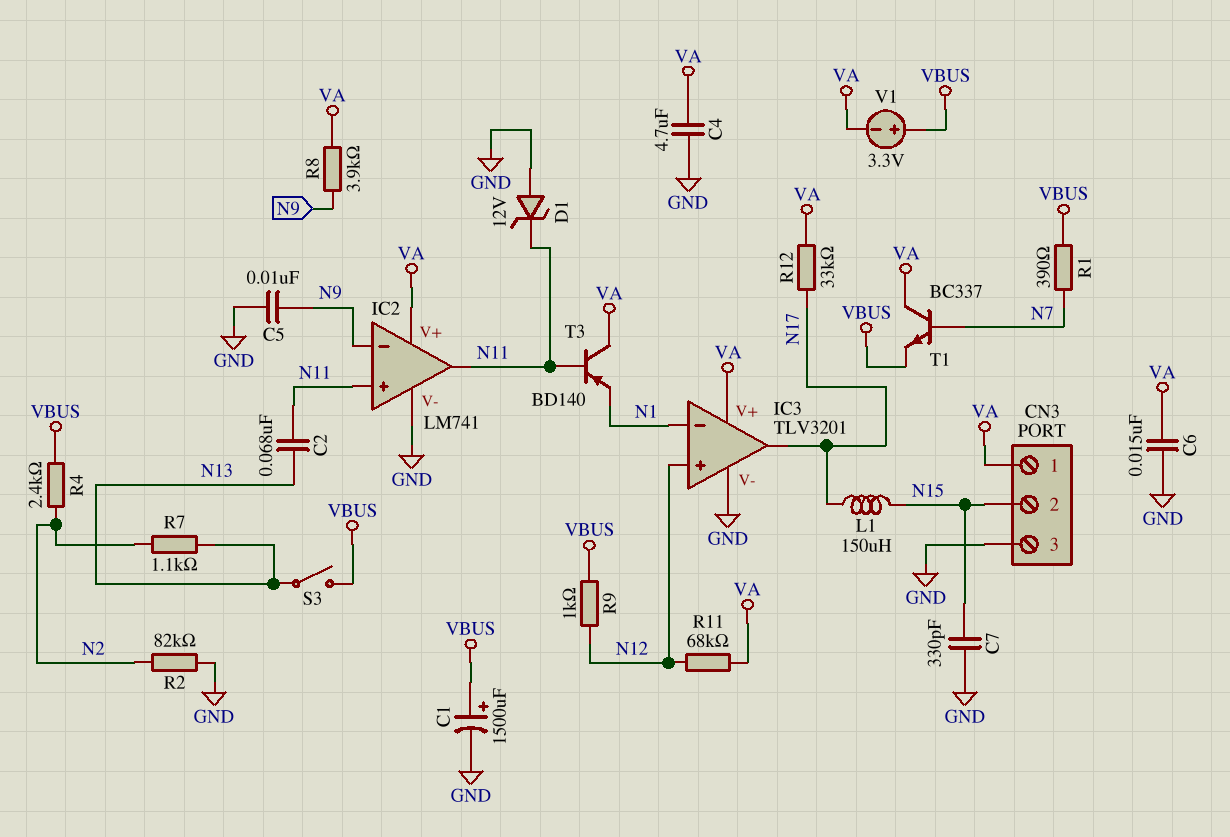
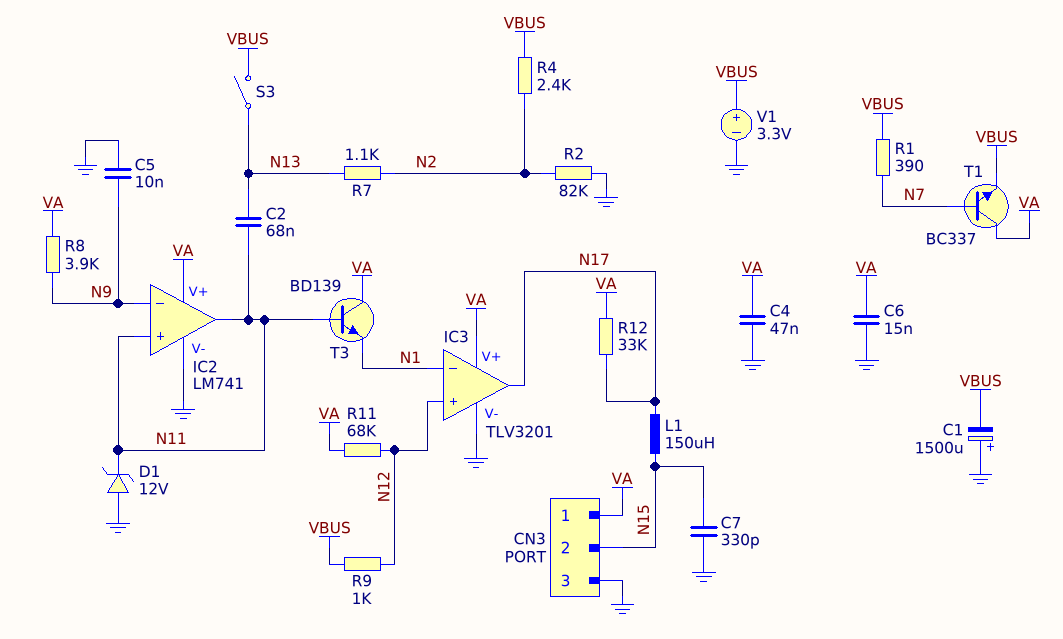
C1: 1500uF (plus VBUS, minus GND) -> 1500uF (plus GND, minus VBUS)
C4: 4.7uF (GND, VA) -> 47nF (GND, VA)
T3: PNP BD140 (B N11, C VA, E N1) -> NPN BD139 (B N11, C VA, E N1)
V1: 3.3V (plus VBUS, minus VA) -> 3.3V (plus VBUS, minus GND)

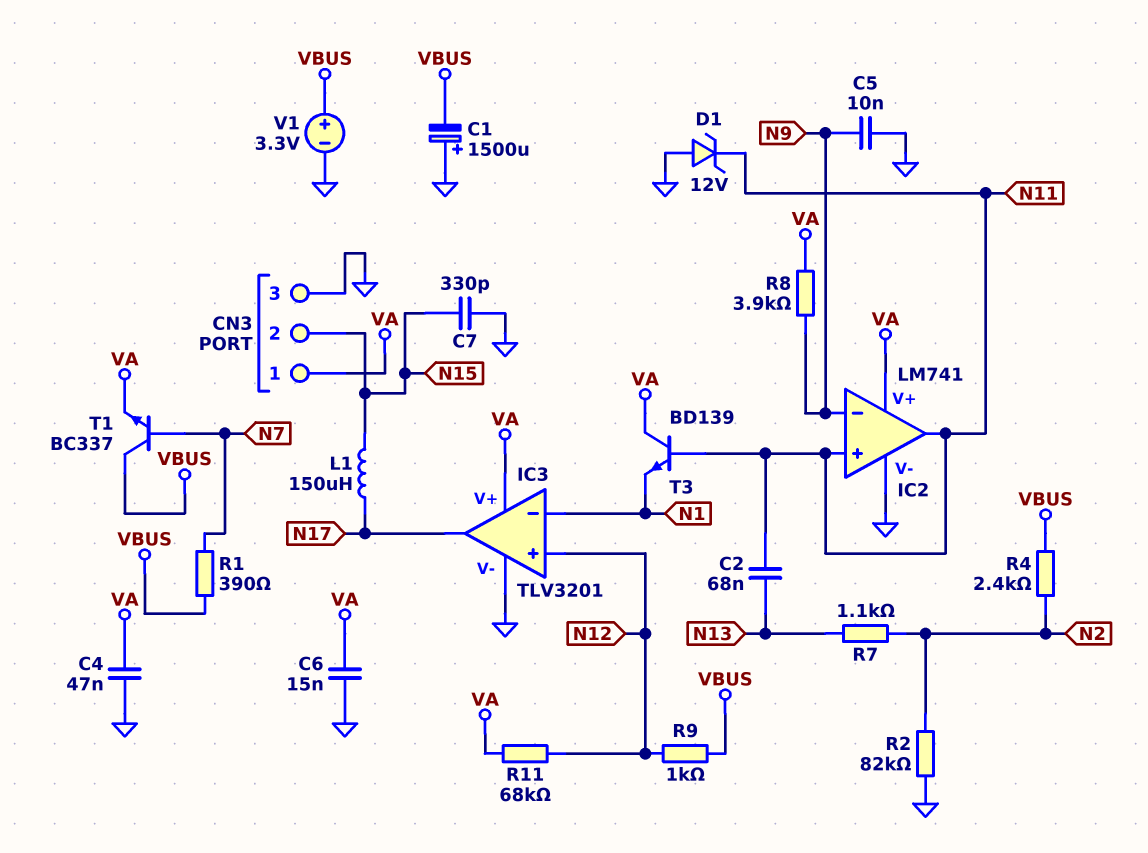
R12: 33k (N17, VA) -> none
S3: switch (N13, VBUS) -> none
T1: NPN BC337 (B N7, C VA, E VBUS) -> NPN BC337 (B N7, C VBUS, E VA)

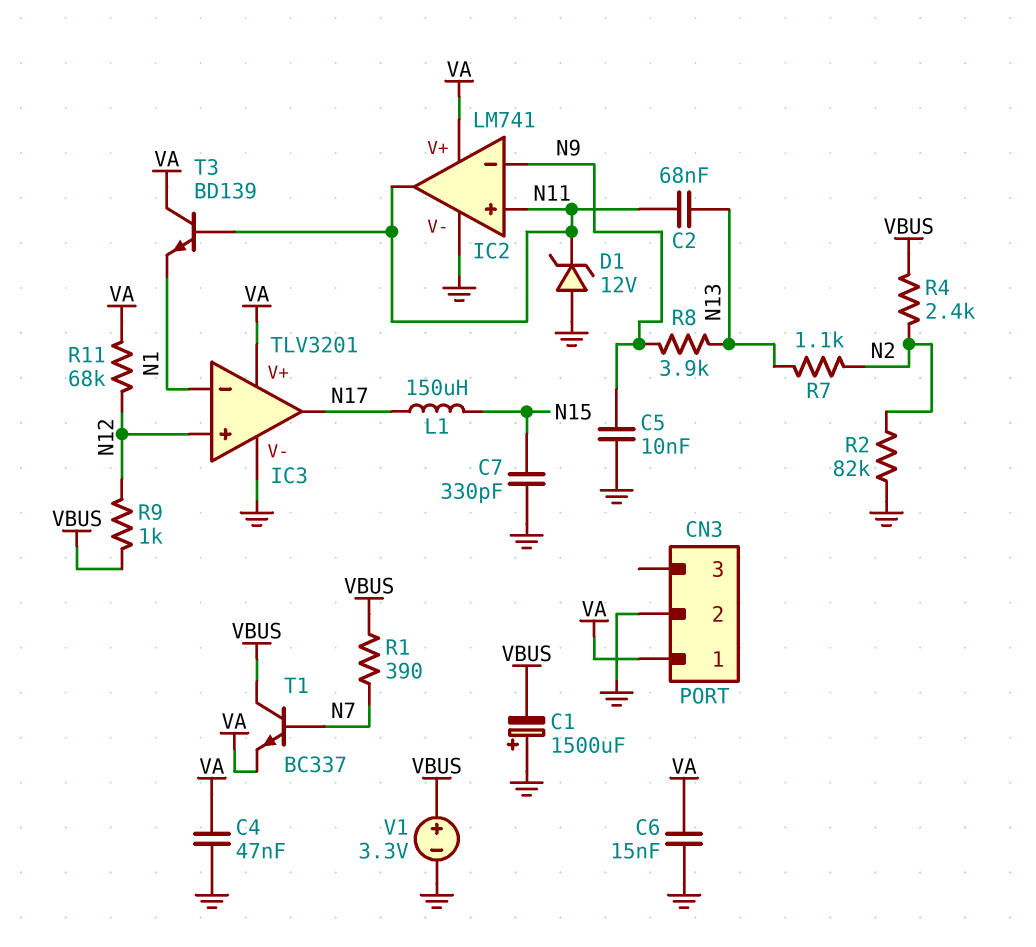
CN3 pin 2: N15 -> GND
CN3 pin 3: GND -> none
R8: 3.9k (N9, VA) -> 3.9k (N9, N13)

